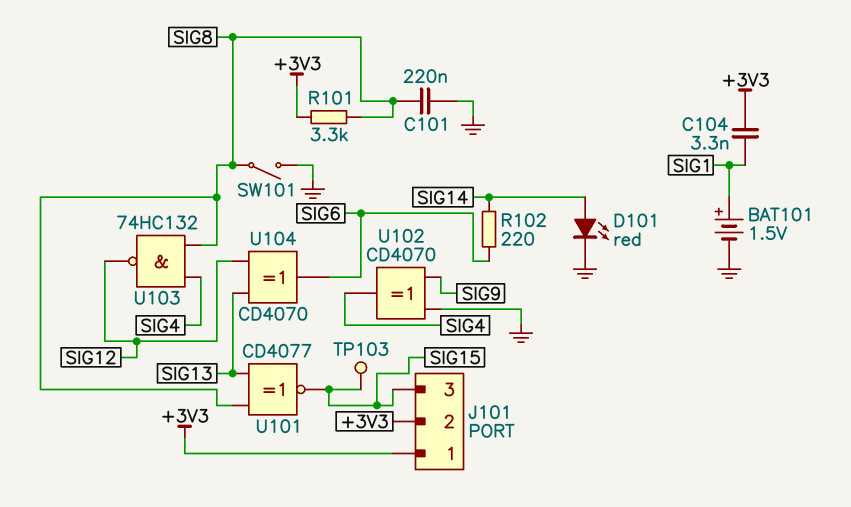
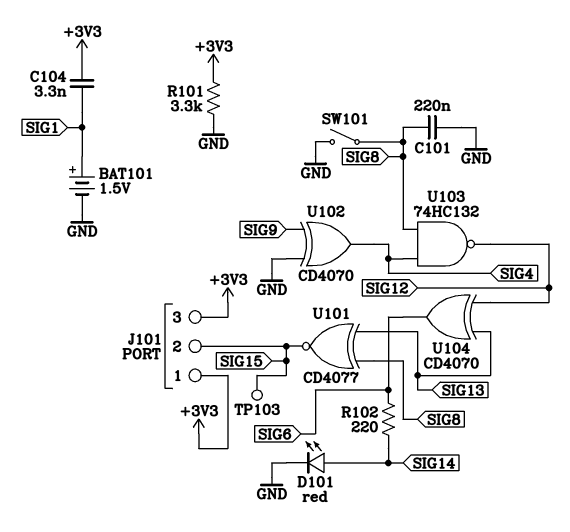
J101 pin 2: +3V3 -> SIG15
J101 pin 3: SIG15 -> +3V3
R101: 3.3k (+3V3, SIG8) -> 3.3k (+3V3, GND)

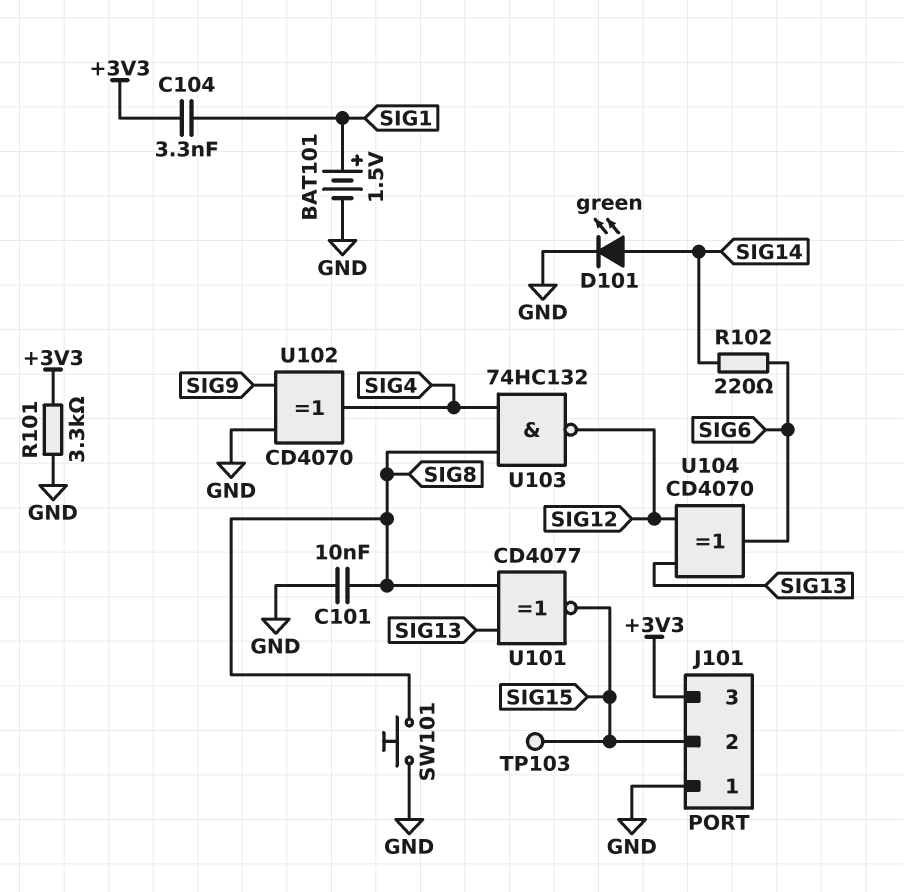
C101: 220nF (GND, SIG8) -> 10nF (GND, SIG8)
D101: LED red (A SIG14, K GND) -> LED green (A SIG14, K GND)
J101 pin 1: +3V3 -> GND
SW101: switch (GND, SIG8) -> button (GND, SIG8)

